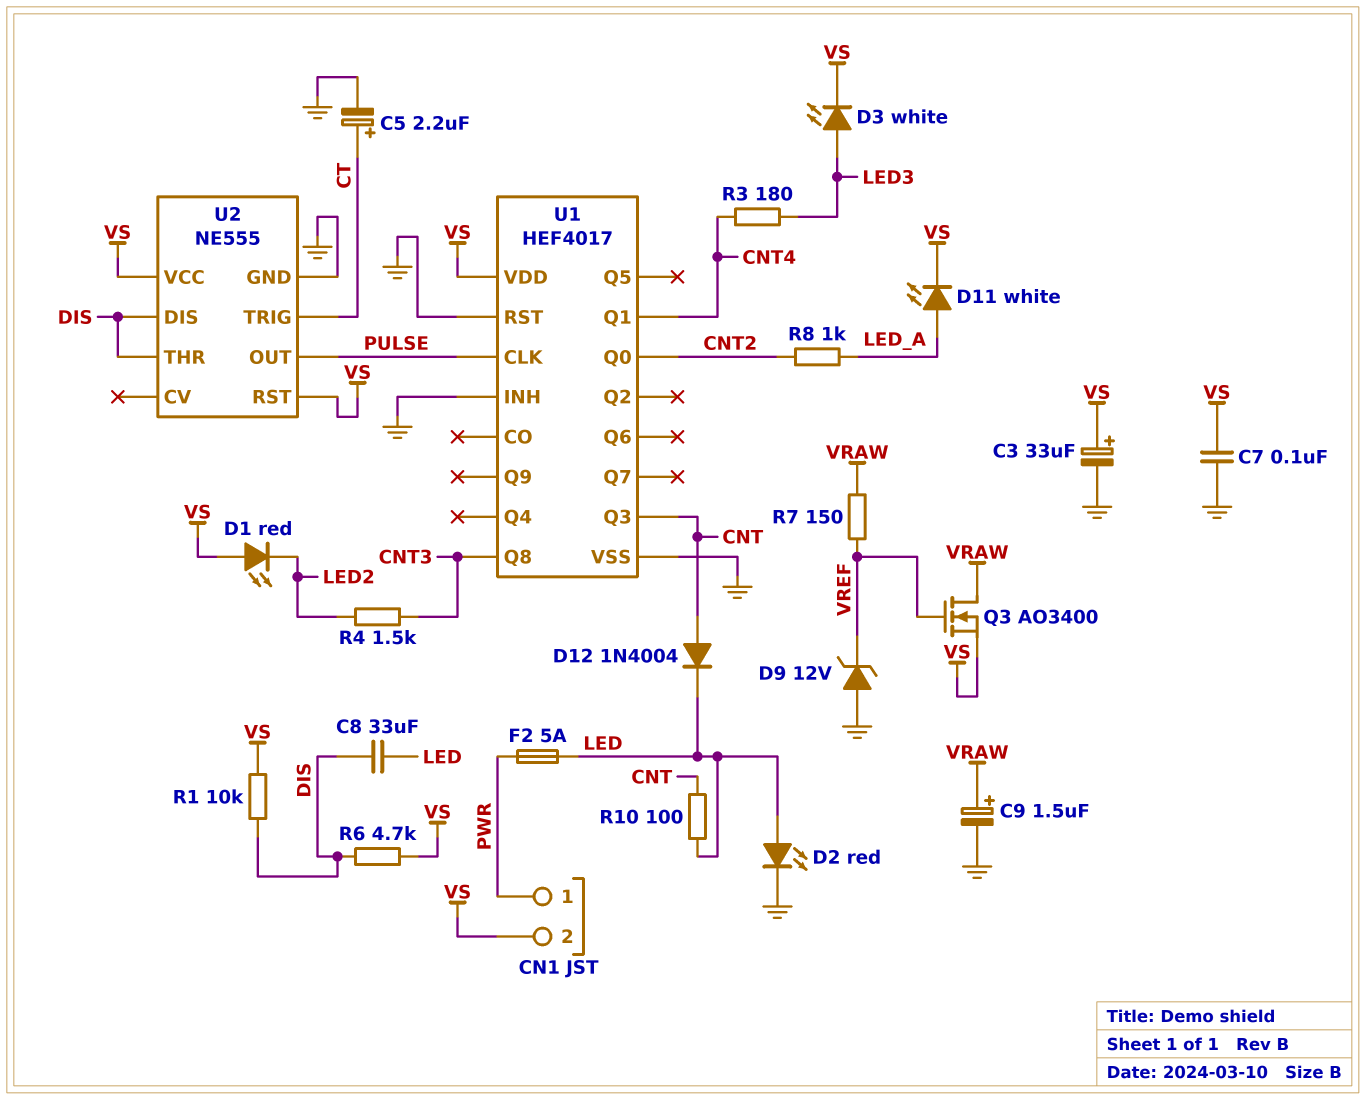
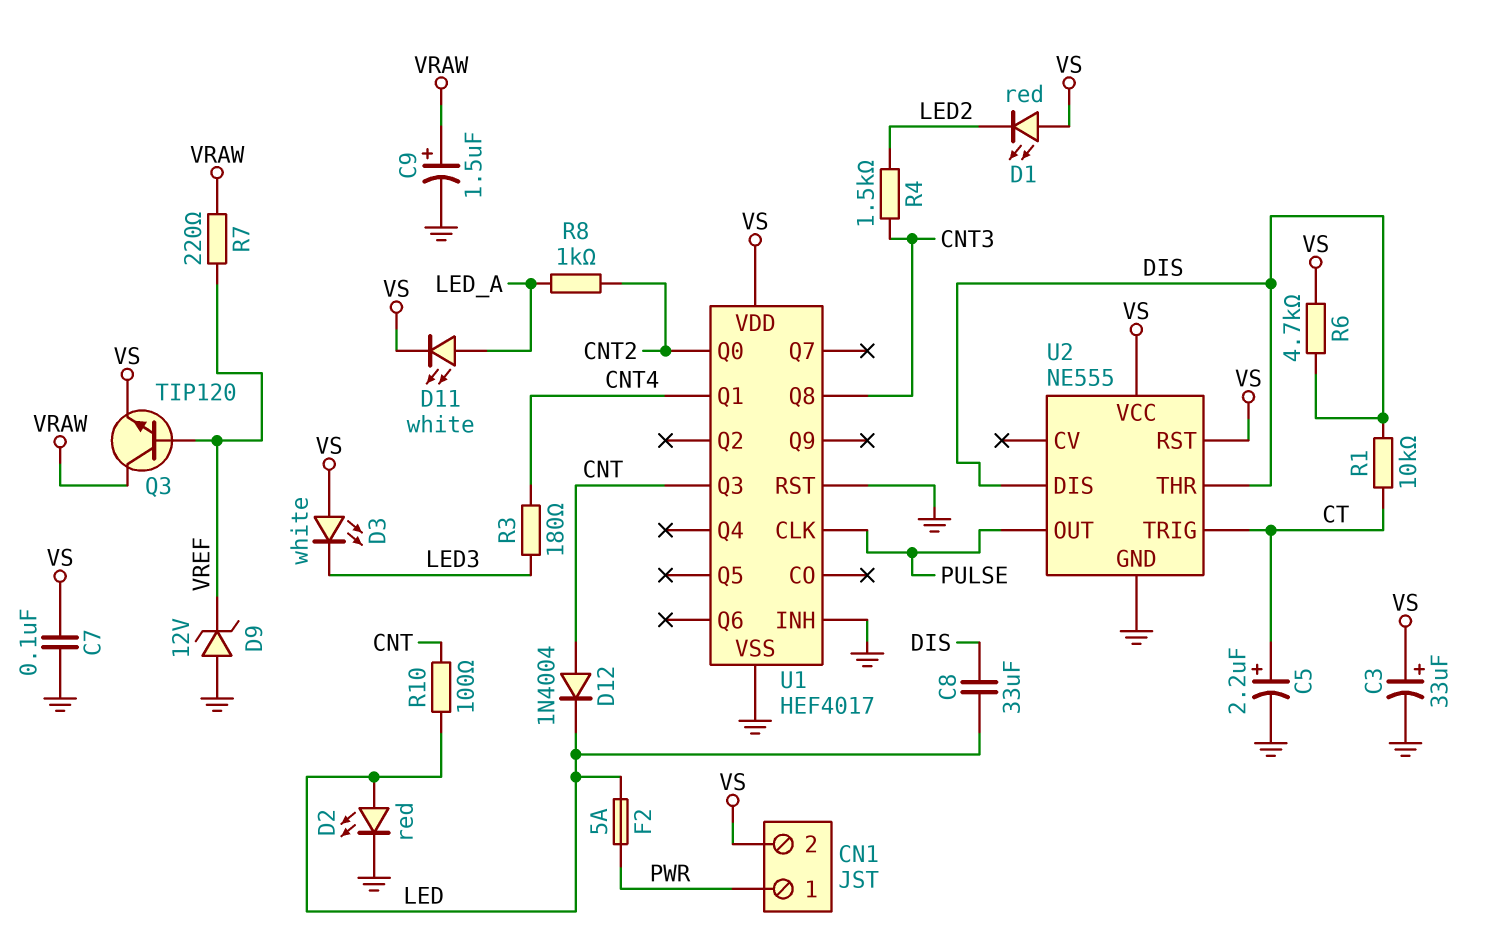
D3: LED white (A LED3, K VS) -> LED white (A VS, K LED3)
Q3: NMOS AO3400 (G VREF, D VRAW, S VS) -> NPN TIP120 (B VREF, C VRAW, E VS)
R1: 10k (DIS, VS) -> 10k (CT, DIS)
R7: 150 (VRAW, VREF) -> 220 (VRAW, VREF)

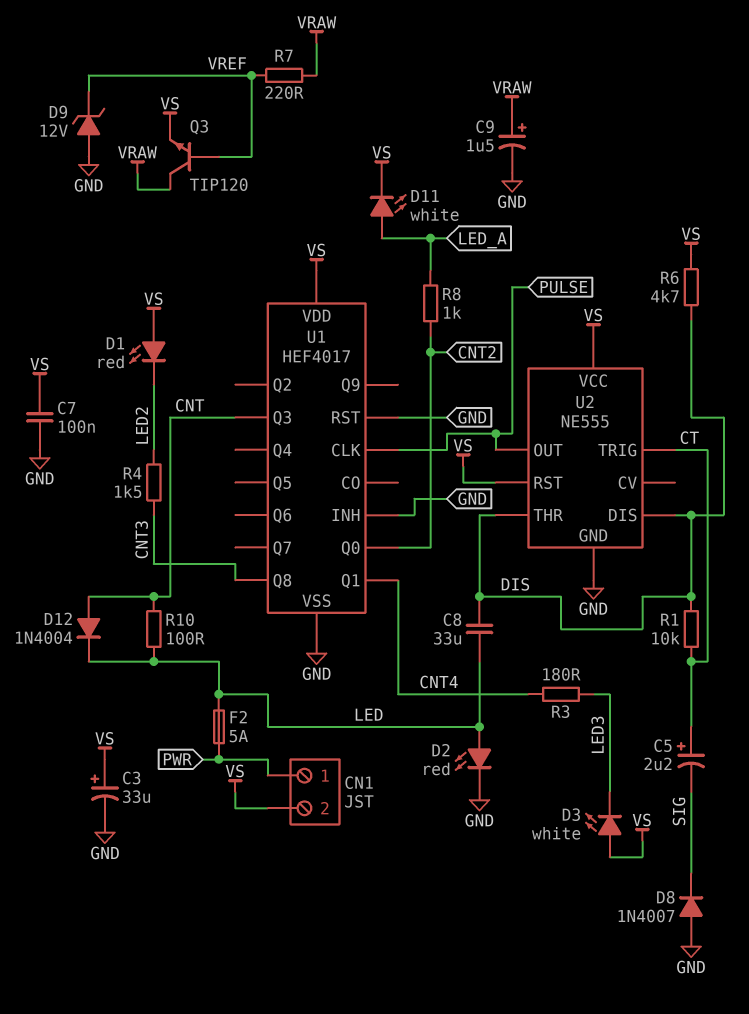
C5: 2.2uF (plus CT, minus GND) -> 2.2uF (plus CT, minus SIG)
D8: none -> diode 1N4007 (A GND, K SIG)

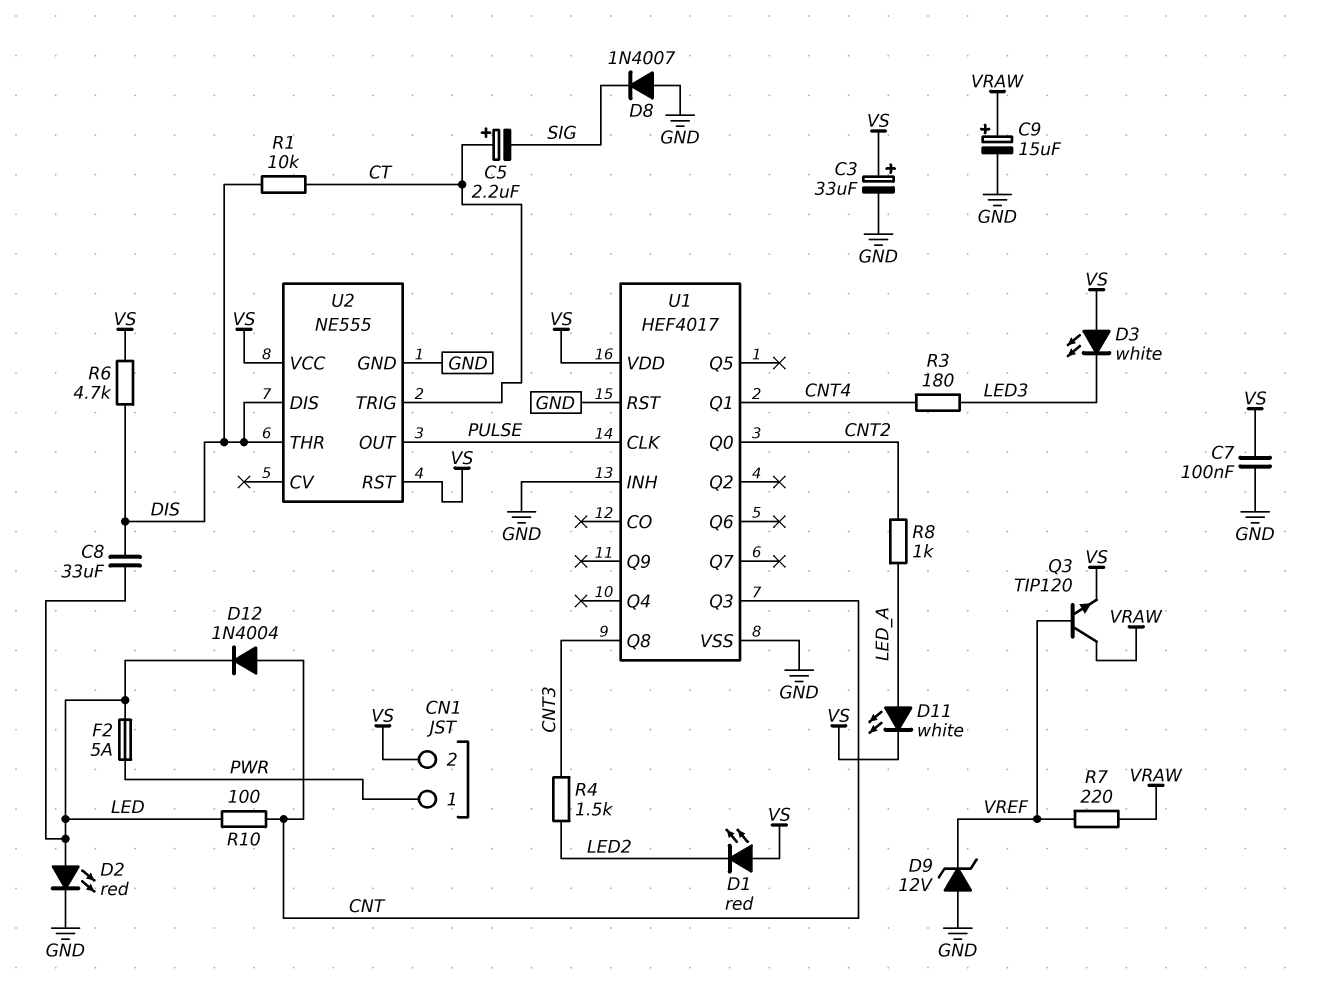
C9: 1.5uF (plus VRAW, minus GND) -> 15uF (plus VRAW, minus GND)

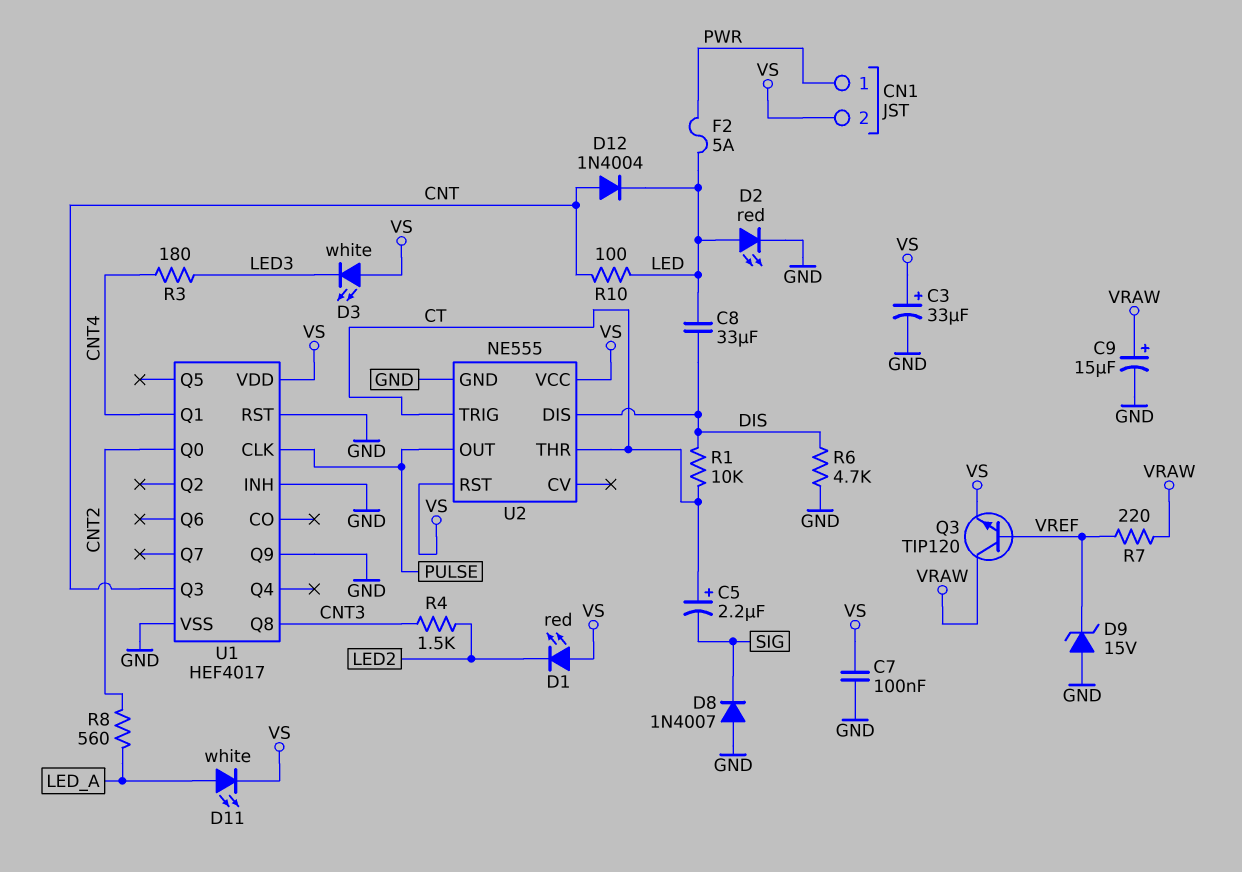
D9: zener 12V (A GND, K VREF) -> zener 15V (A GND, K VREF)
R6: 4.7k (DIS, VS) -> 4.7k (DIS, GND)
R8: 1k (CNT2, LED_A) -> 560 (CNT2, LED_A)
U1 pin Q9: none -> GND
U2 pin THR: DIS -> CT

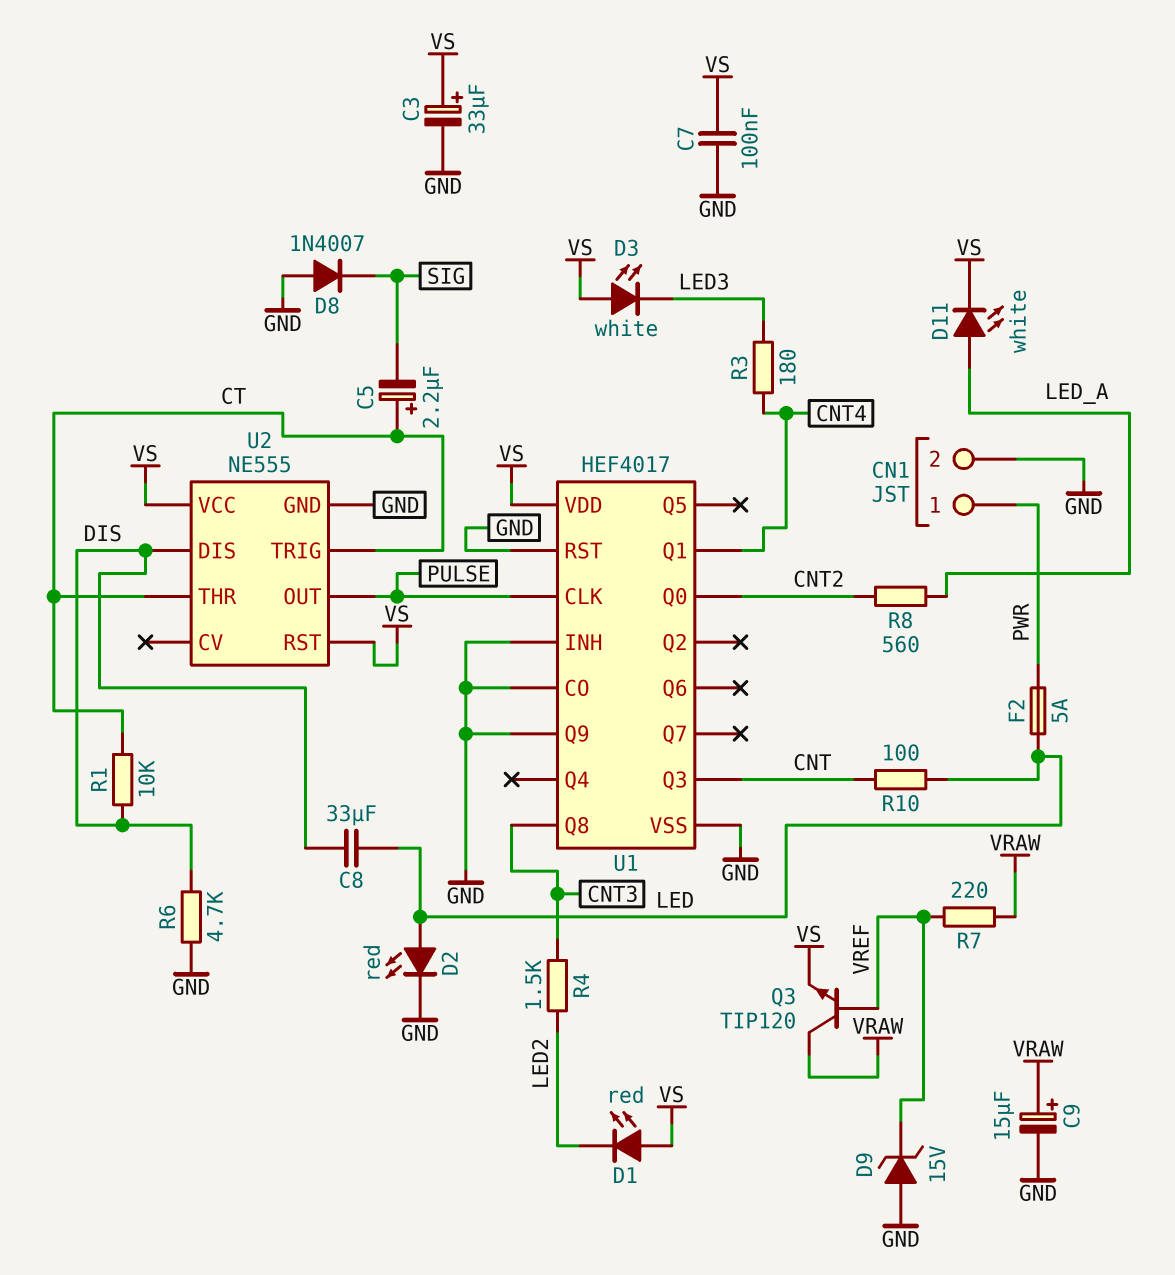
CN1 pin 2: VS -> GND
D12: diode 1N4004 (A CNT, K LED) -> none
U1 pin CO: none -> GND

